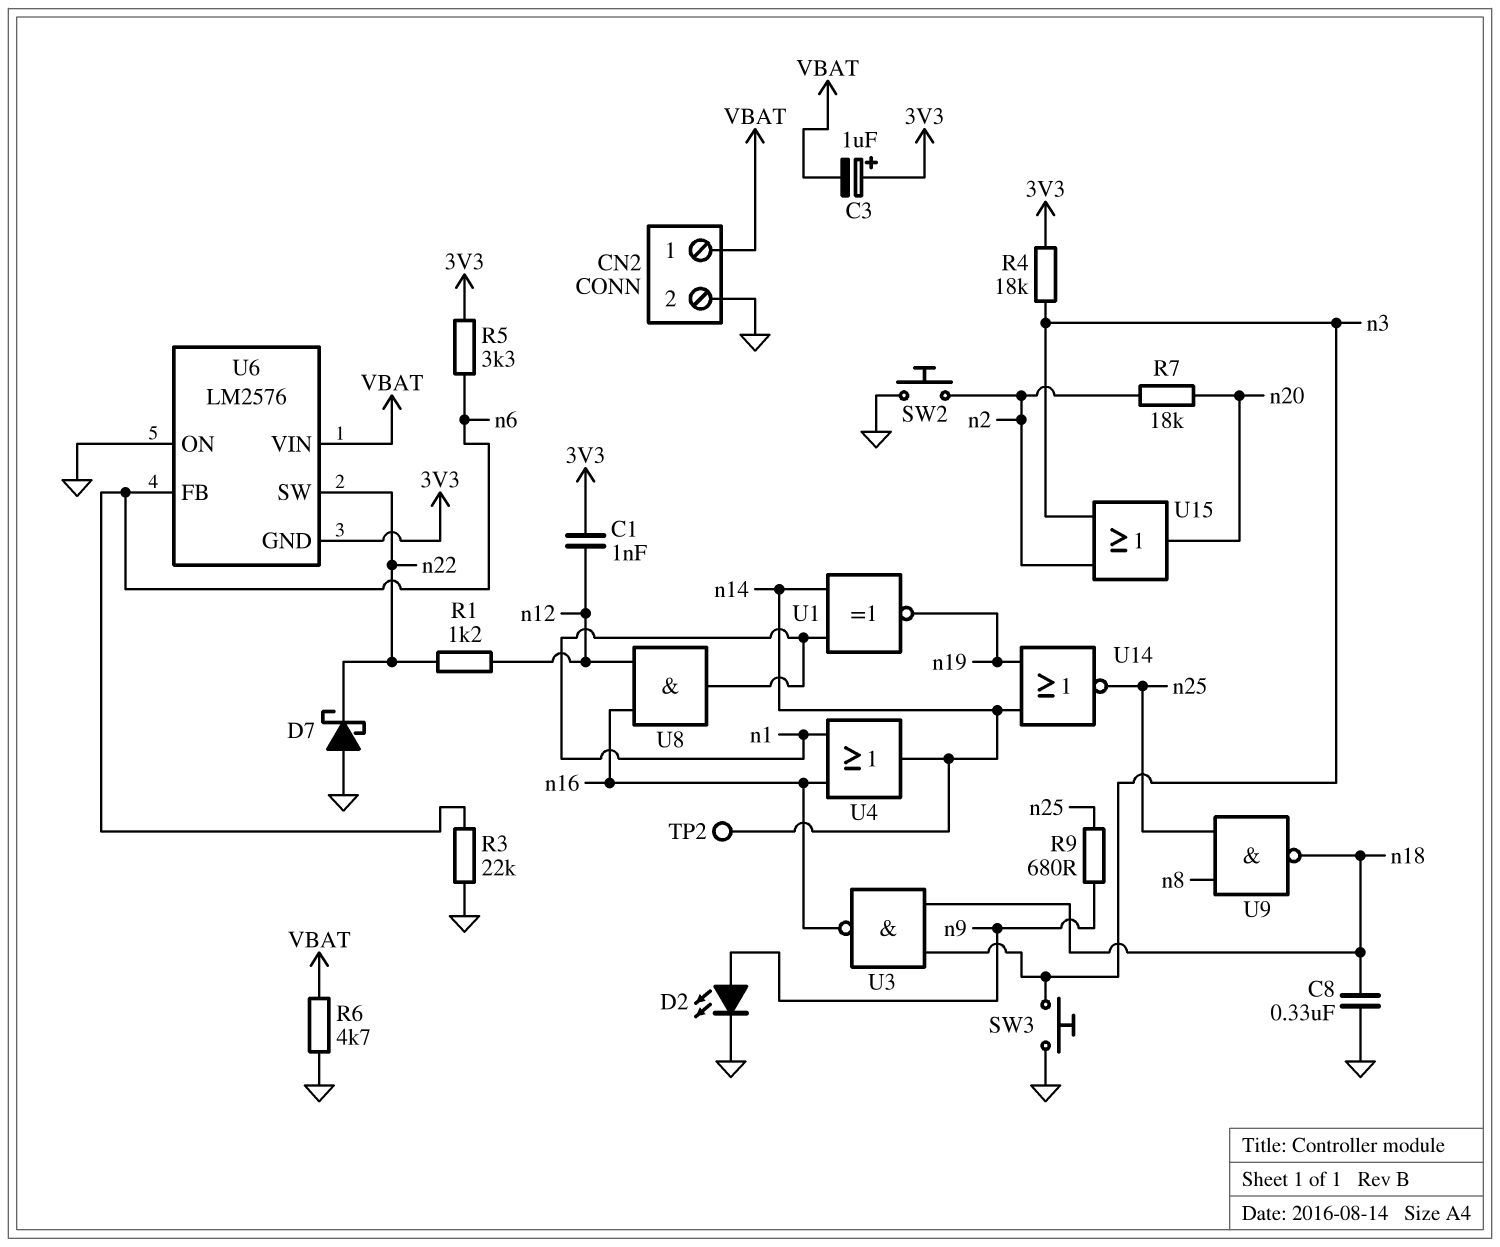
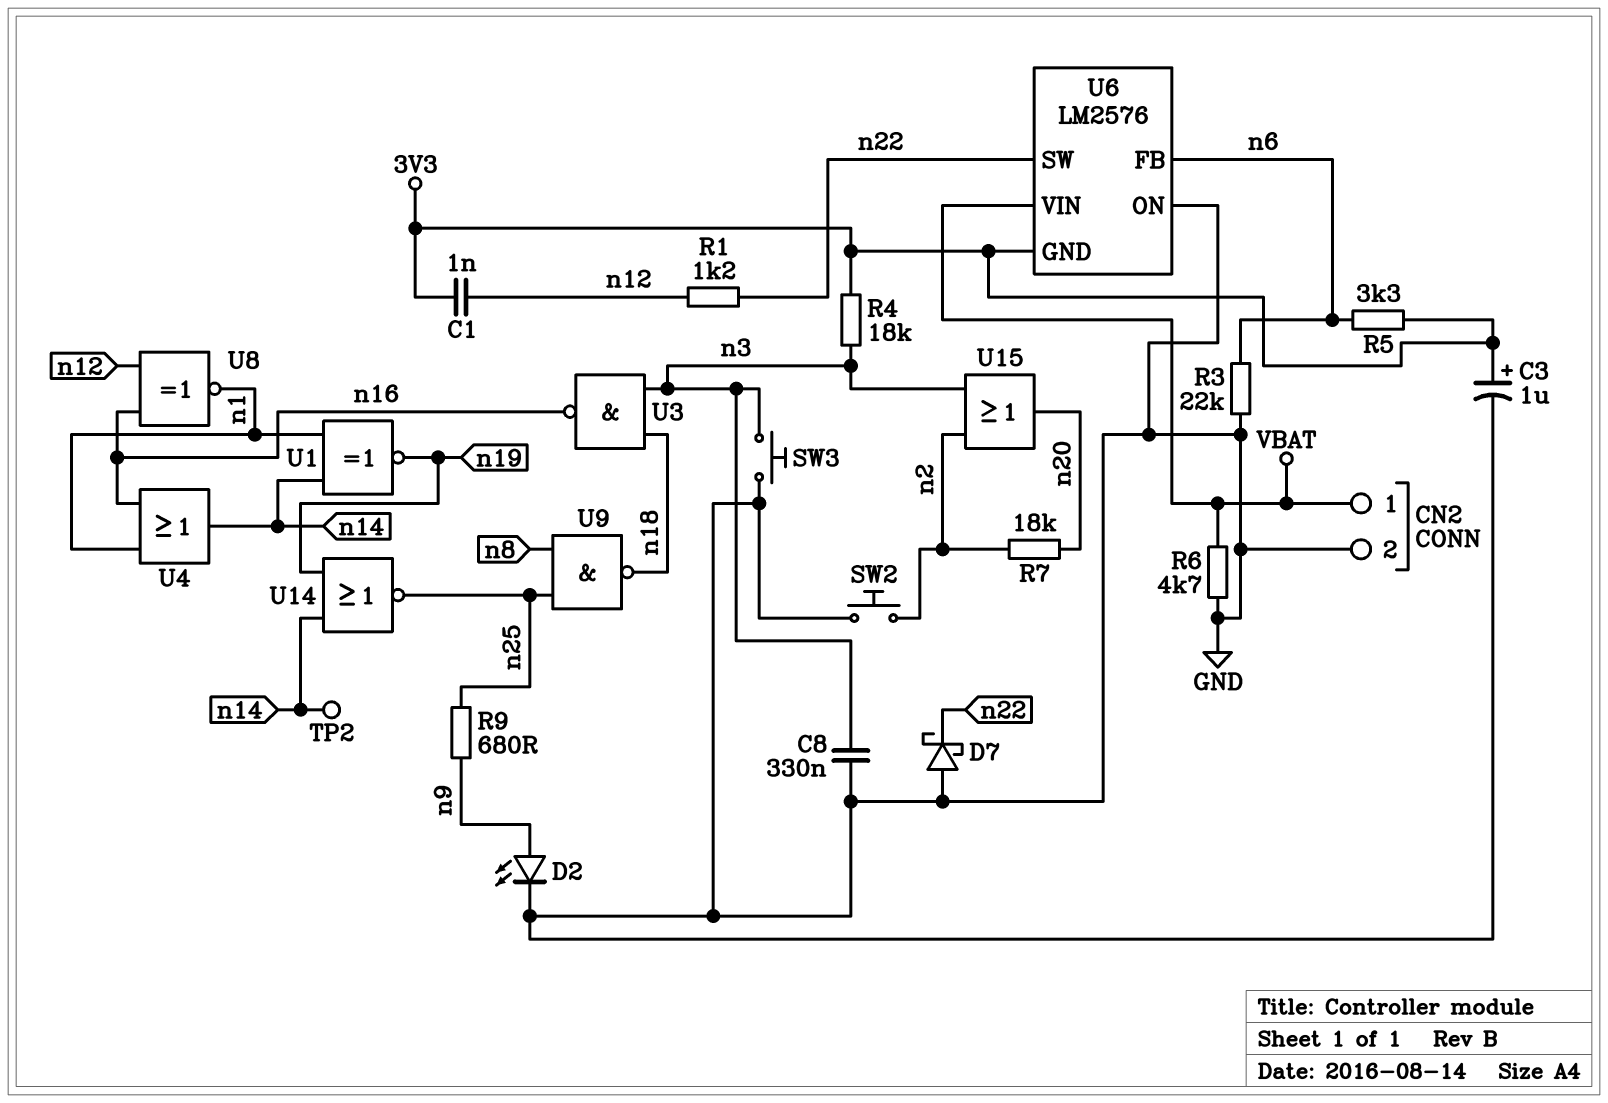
C3: 1uF (plus 3V3, minus VBAT) -> 1uF (plus 3V3, minus GND)
C8: 330nF (GND, n18) -> 330nF (GND, n3)
U8: AND (in n12, in n16, out n1) -> XNOR (in n12, in n16, out n1)

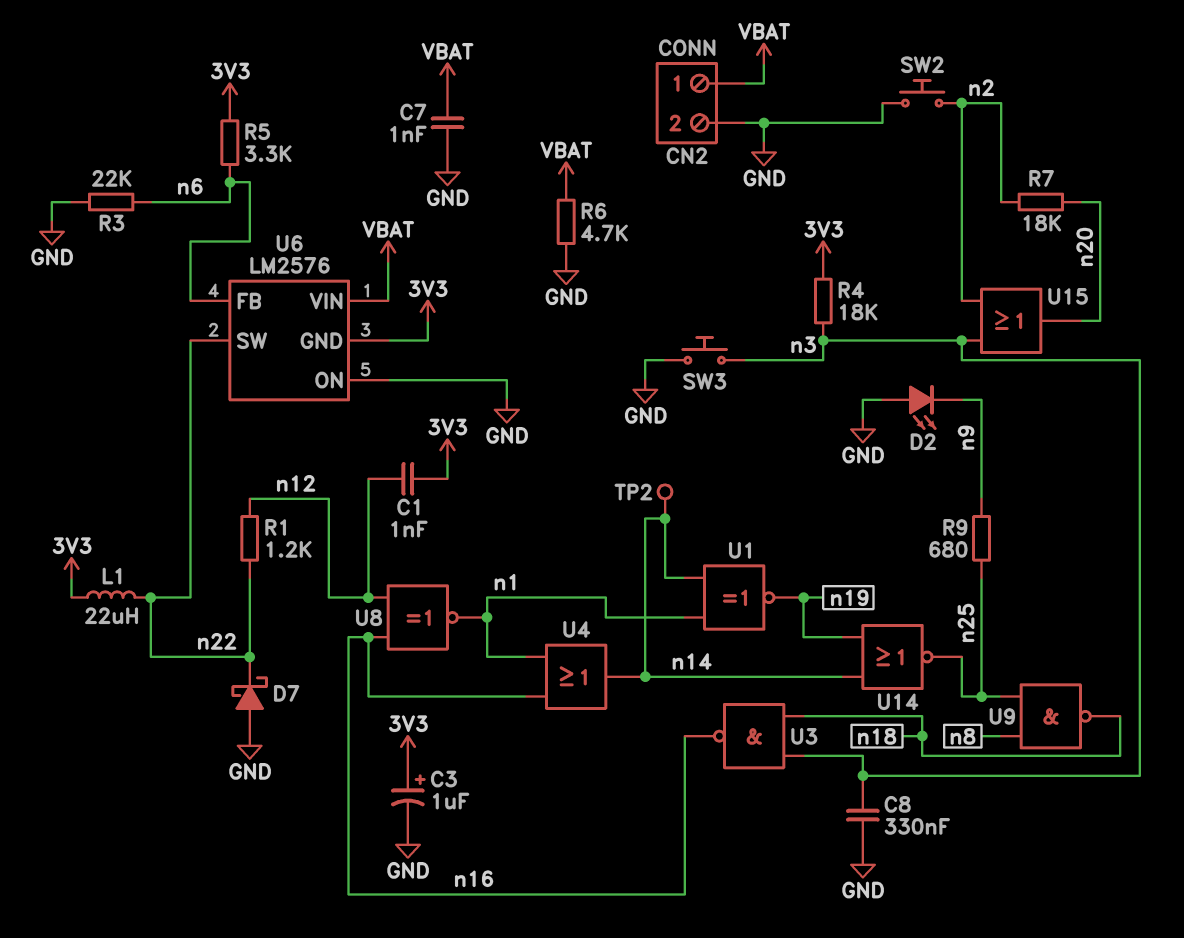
C7: none -> 1nF (GND, VBAT)
D2: LED (A n9, K GND) -> LED (A GND, K n9)
L1: none -> 22uH (3V3, n22)

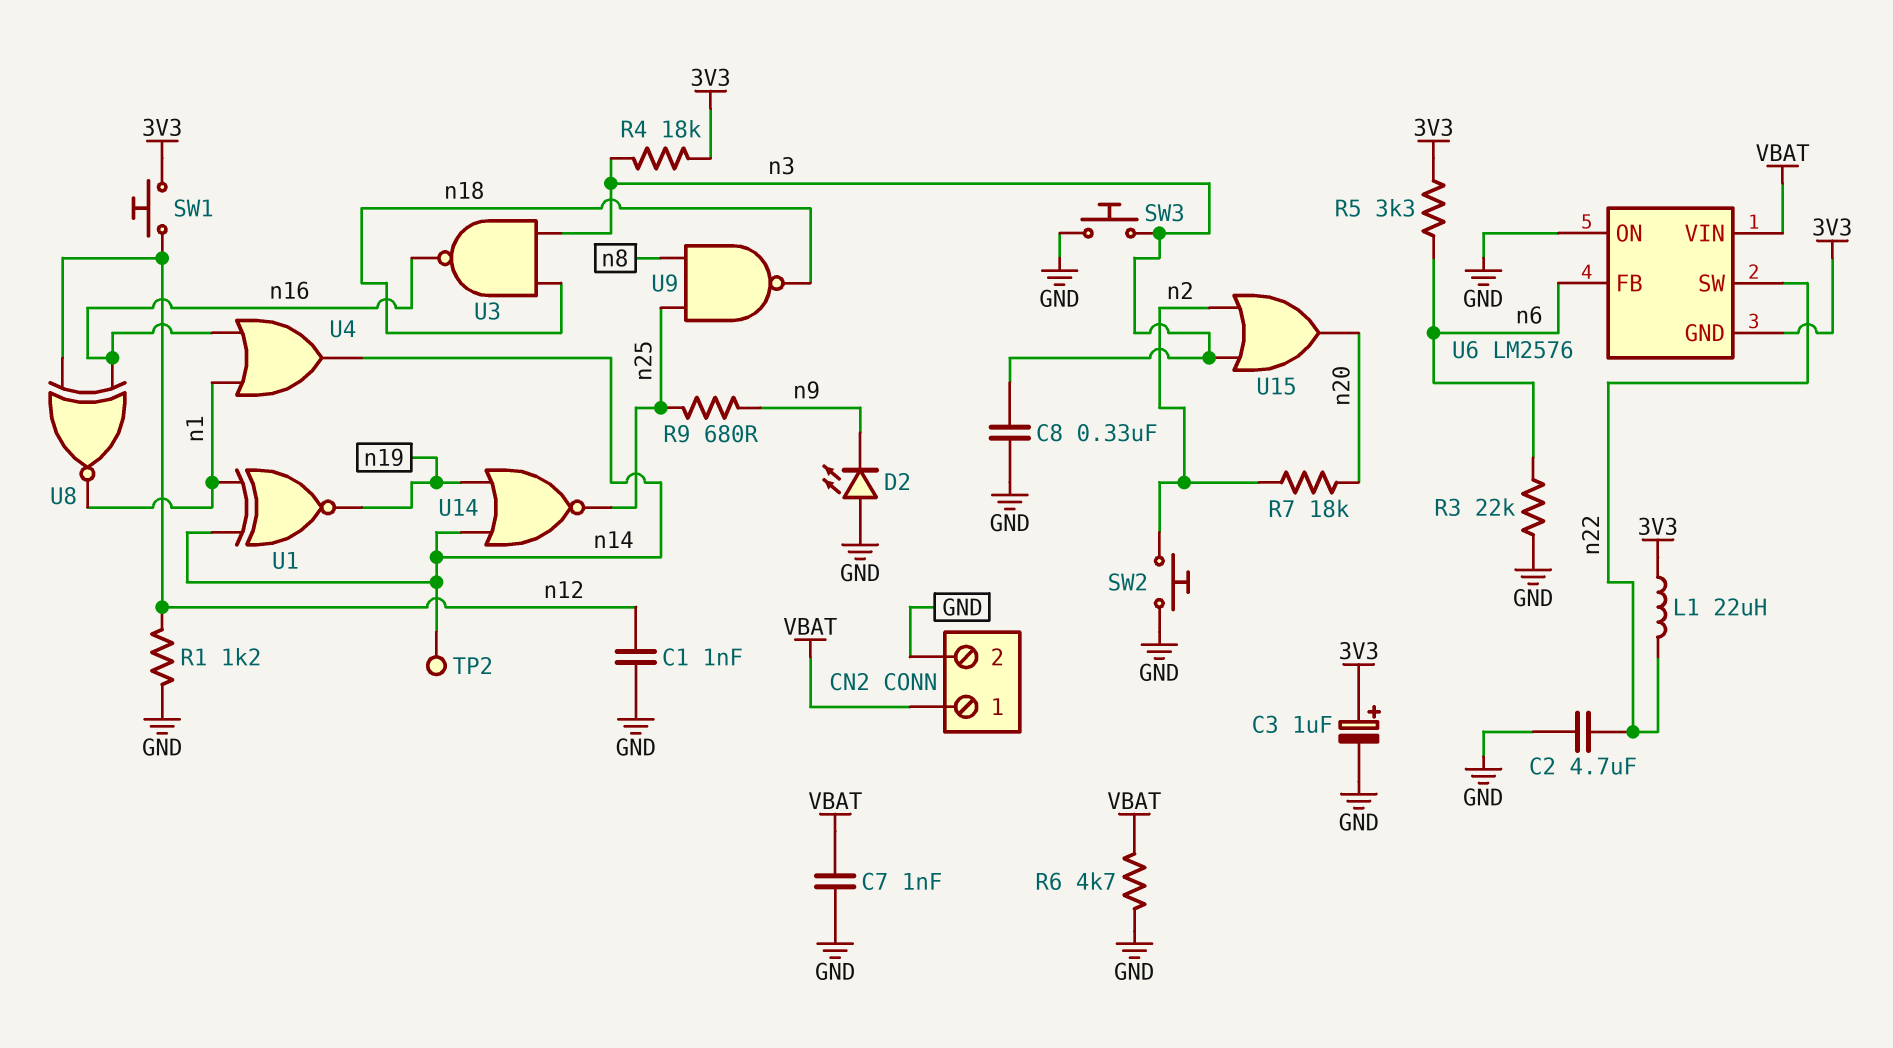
C1: 1nF (3V3, n12) -> 1nF (GND, n12)
C2: none -> 4.7uF (GND, n22)
D7: schottky (A GND, K n22) -> none
R1: 1.2k (n12, n22) -> 1.2k (GND, n12)
SW1: none -> button (3V3, n12)

